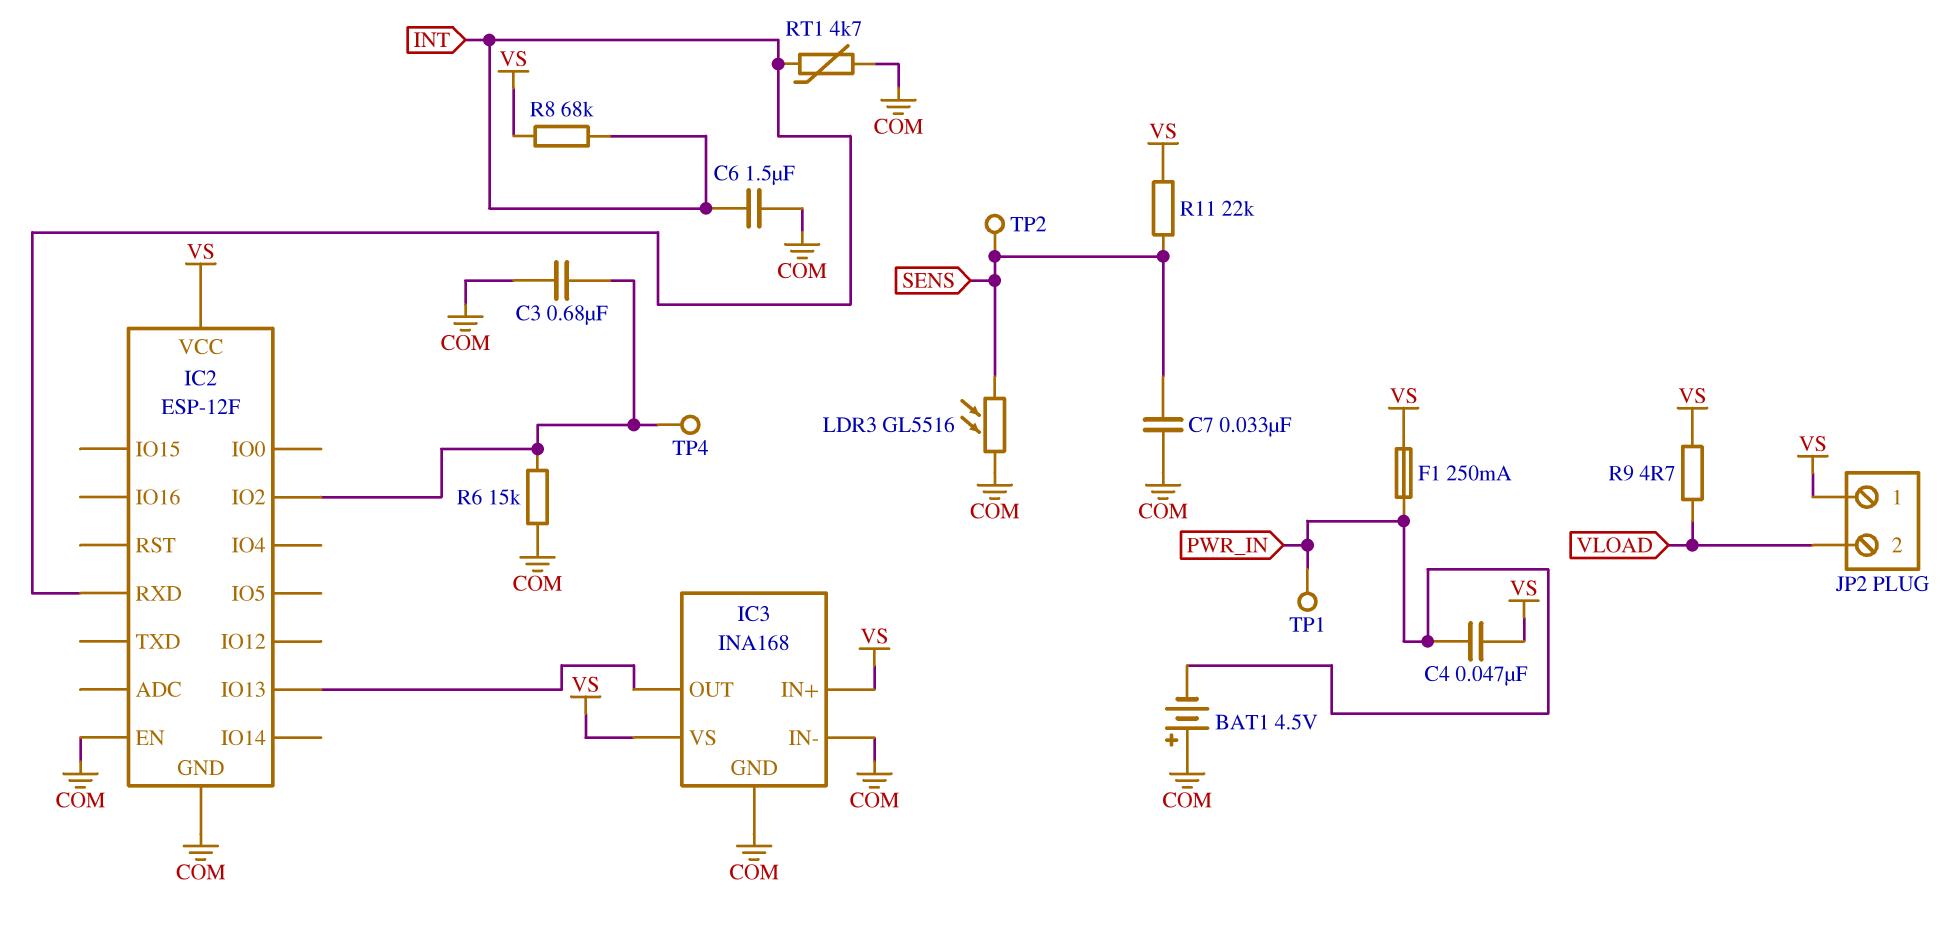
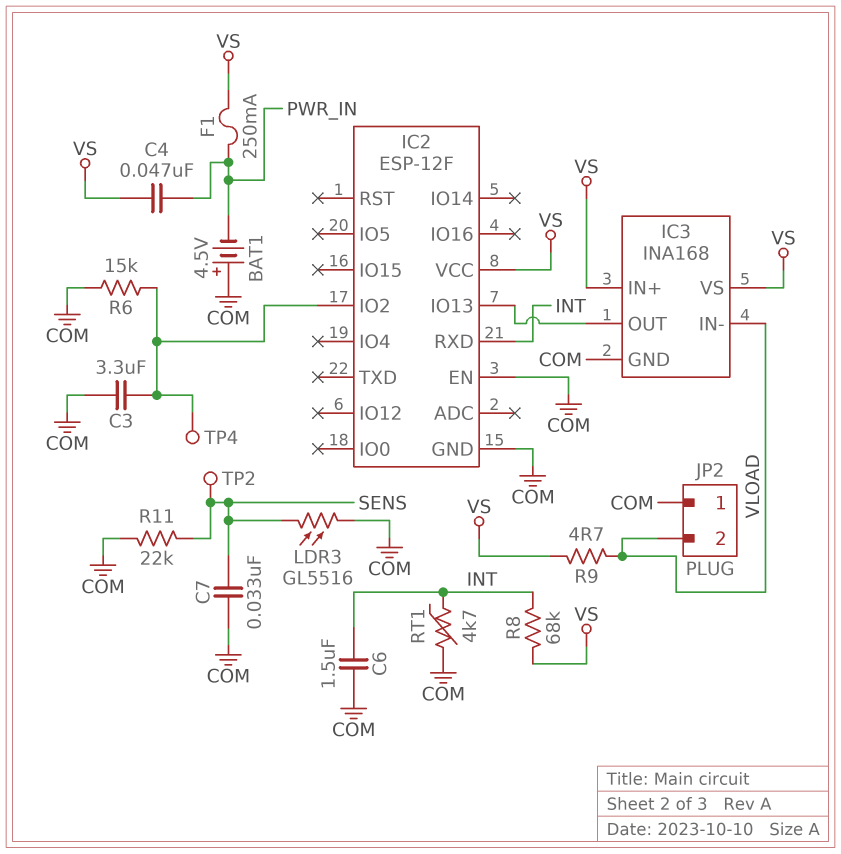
C3: 680nF (COM, IC2/IO2) -> 3.3uF (COM, IC2/IO2)
IC3 pin IN-: COM -> VLOAD
JP2 pin 1: VS -> COM
R11: 22k (SENS, VS) -> 22k (COM, SENS)
TP1: test point (PWR_IN) -> none

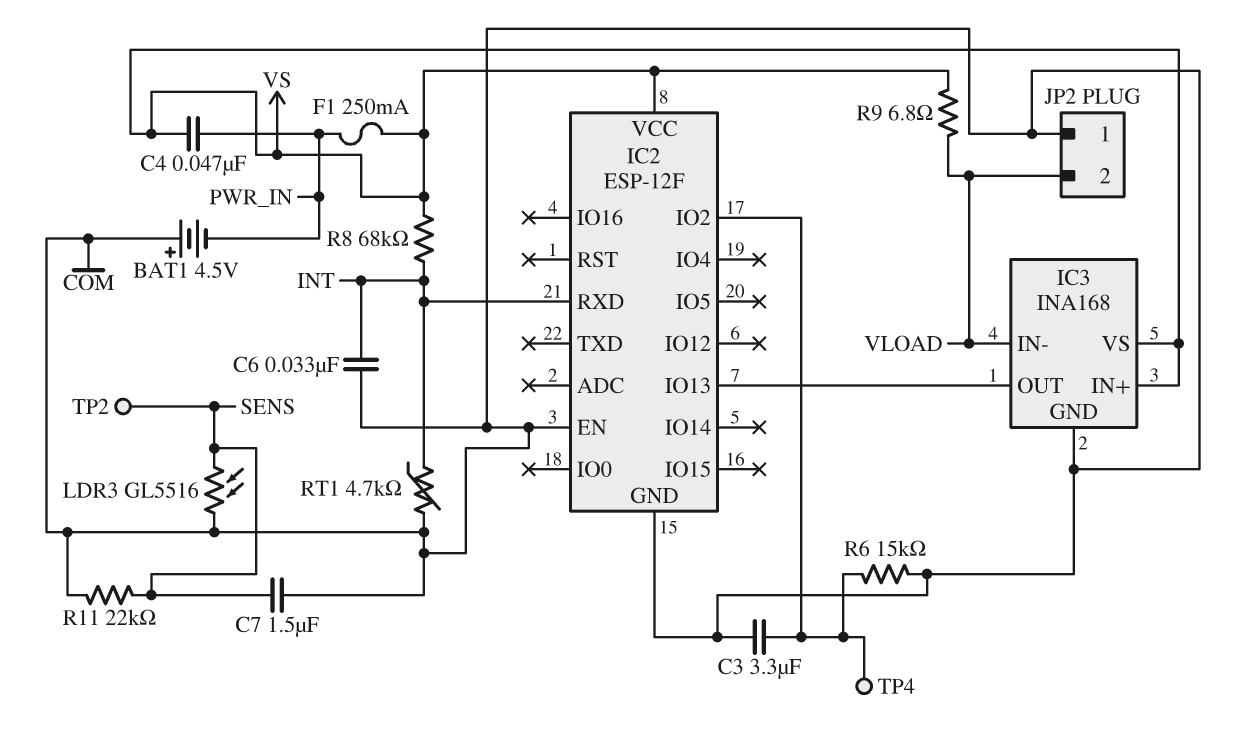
C6: 1.5uF (COM, INT) -> 33nF (COM, INT)
C7: 33nF (COM, SENS) -> 1.5uF (COM, SENS)
R9: 4.7 (VLOAD, VS) -> 6.8 (VLOAD, VS)

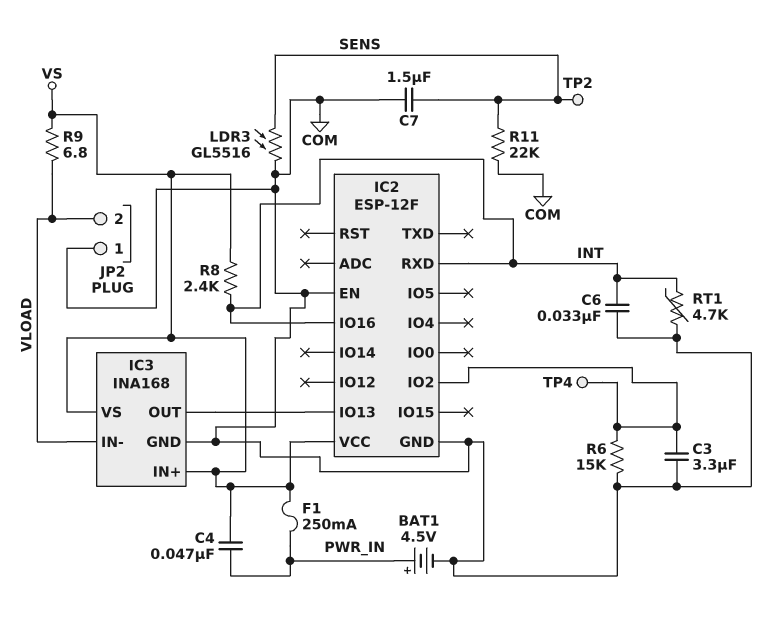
BAT1: 4.5V (plus COM, minus PWR_IN) -> 4.5V (plus PWR_IN, minus COM)
IC2 pin IO16: none -> INT
R8: 68k (INT, VS) -> 2.4k (INT, VS)

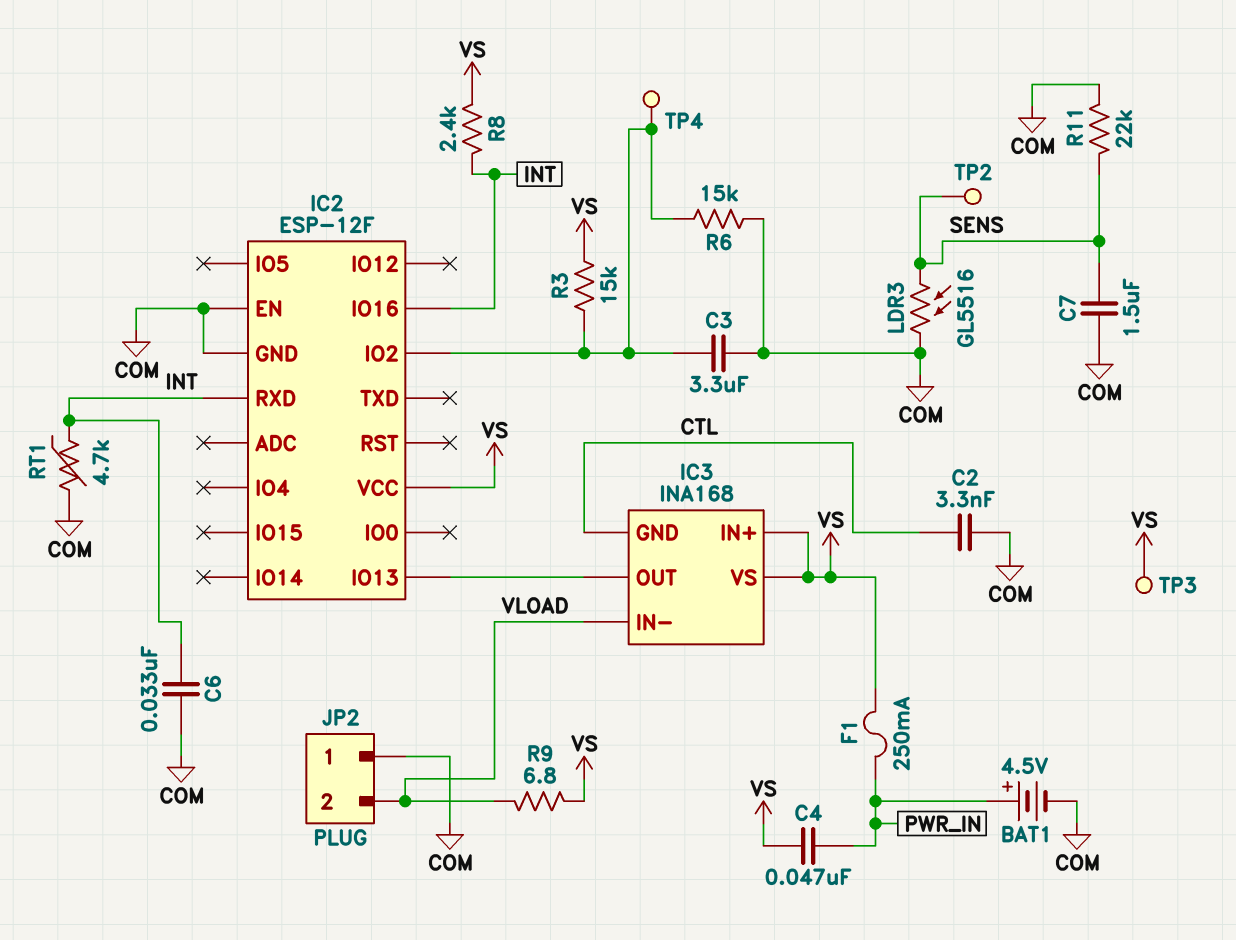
C2: none -> 3.3nF (COM, CTL)
IC3 pin GND: COM -> CTL
R3: none -> 15k (IC2/IO2, VS)
TP3: none -> test point (VS)

